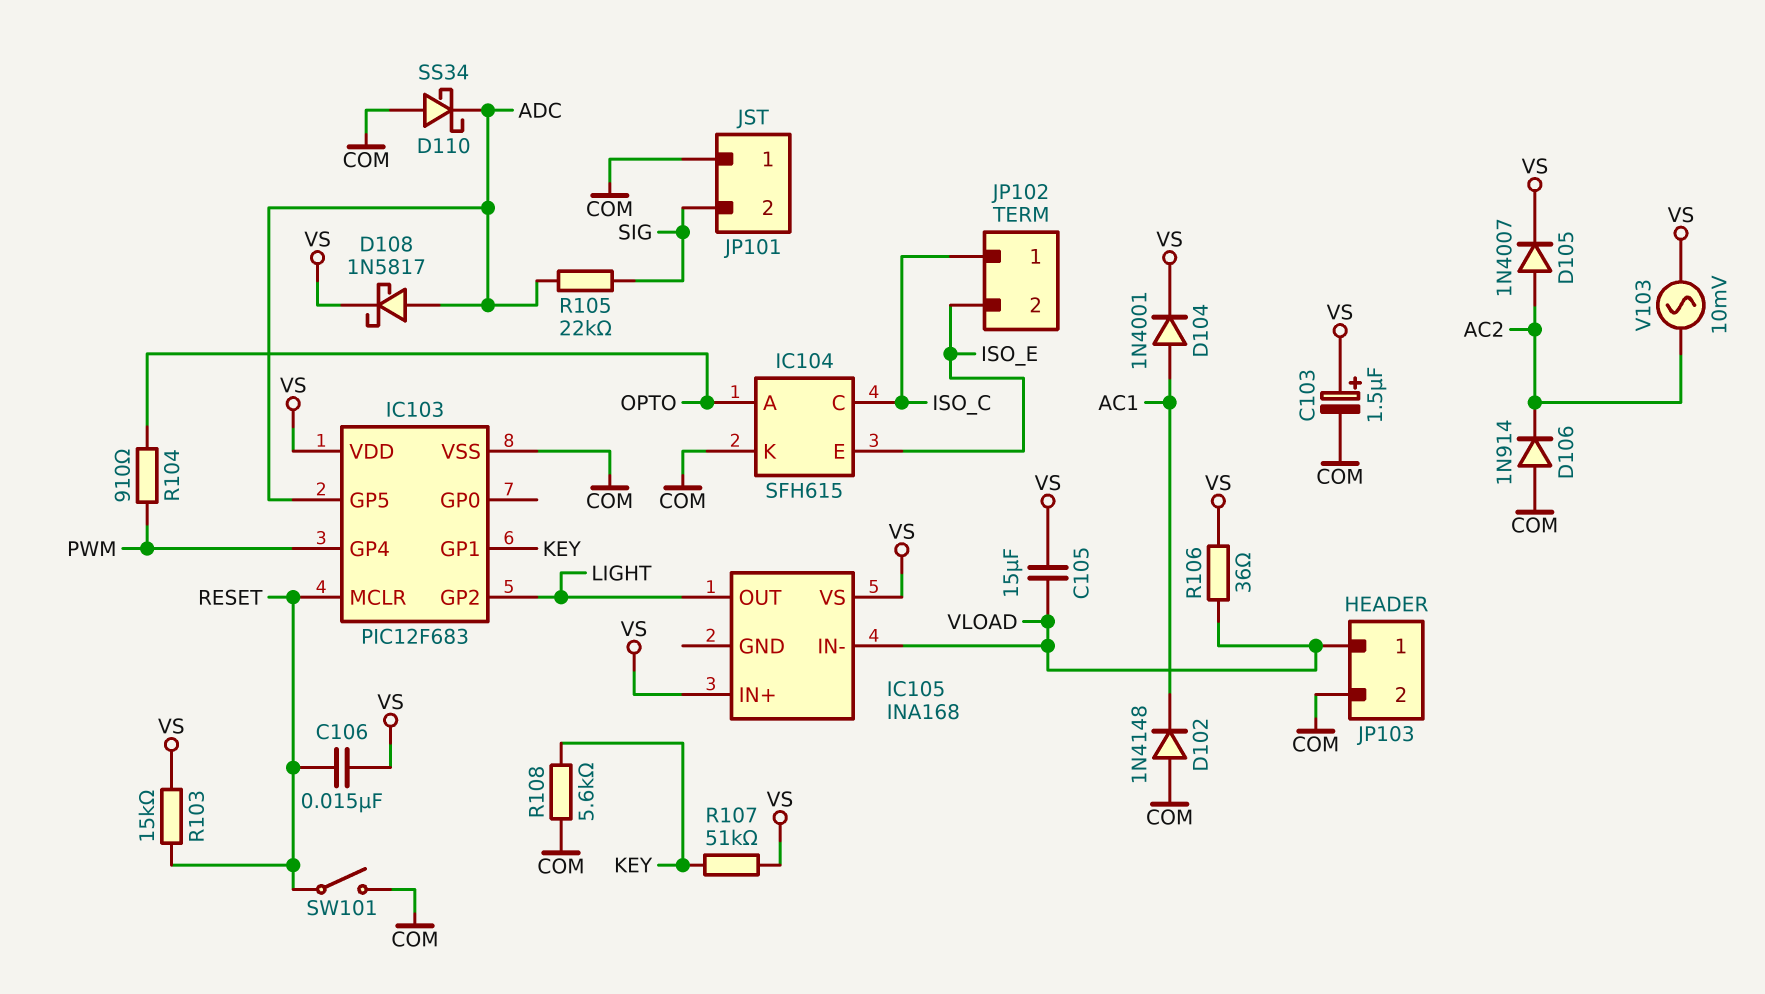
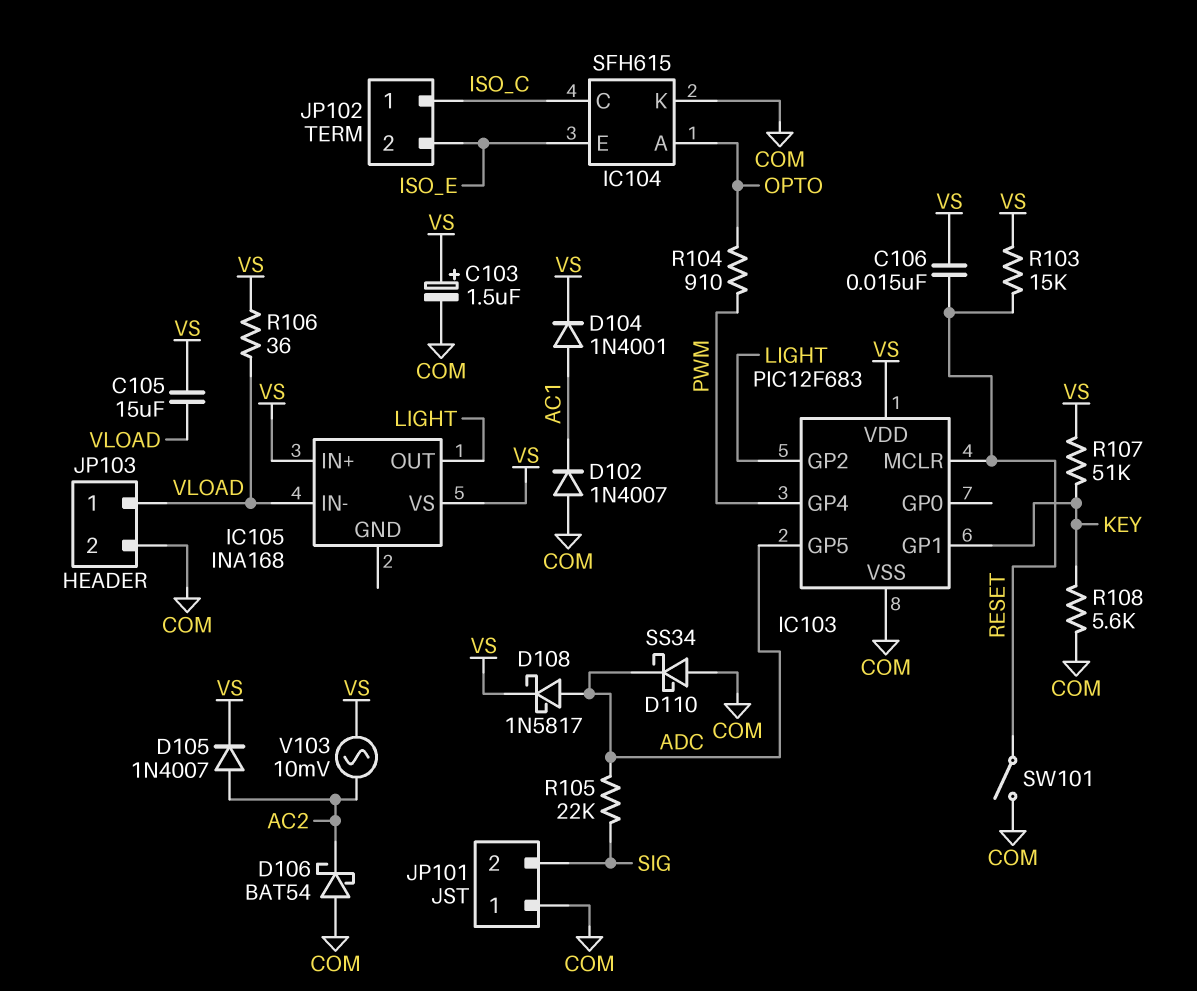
D102: diode 1N4148 (A COM, K AC1) -> diode 1N4007 (A COM, K AC1)
D106: diode 1N914 (A COM, K AC2) -> schottky BAT54 (A COM, K AC2)

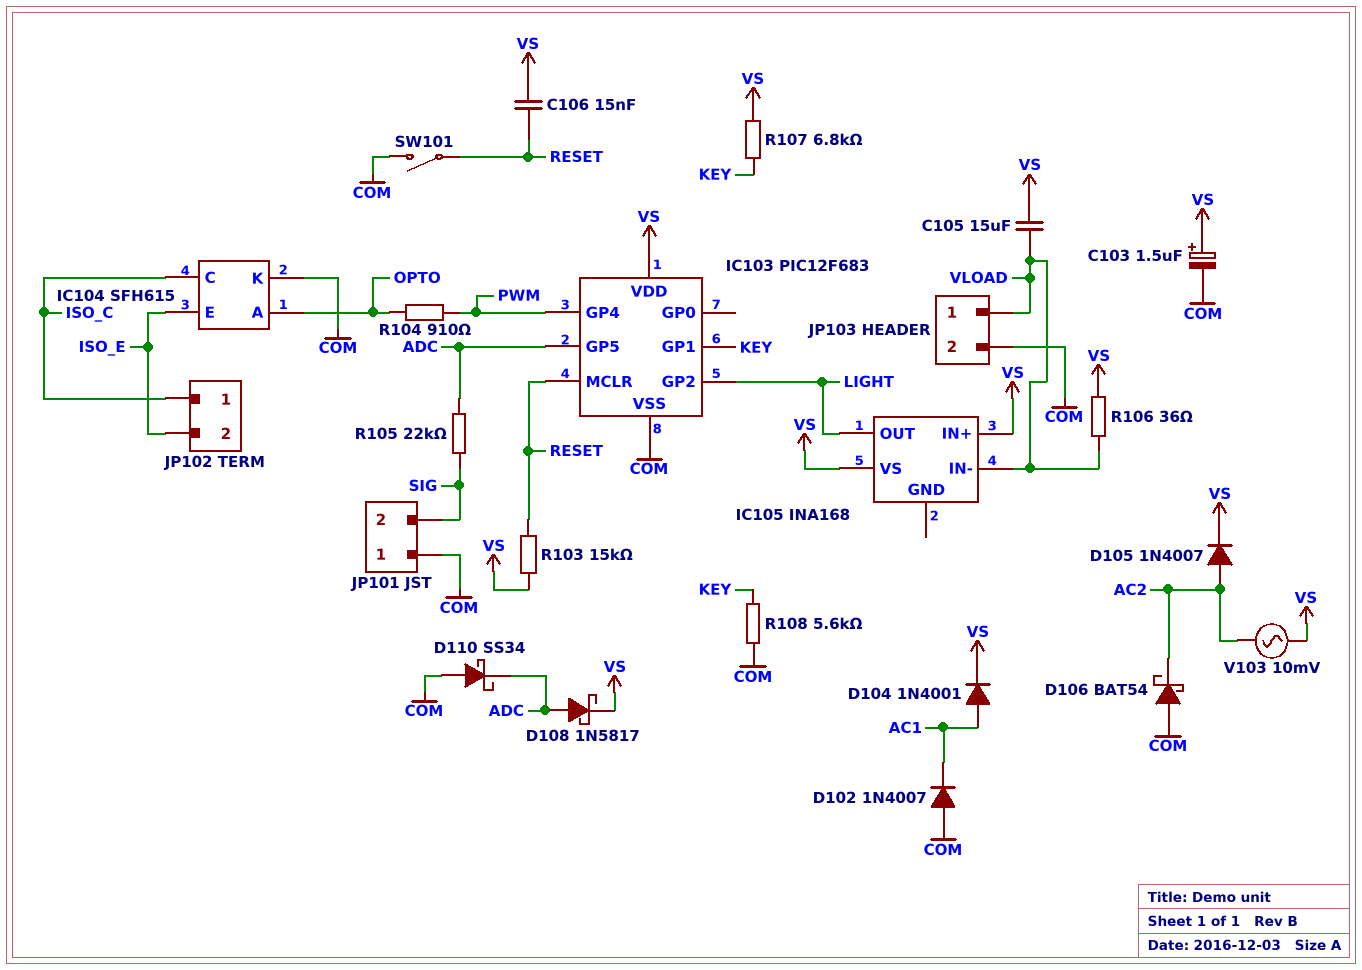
R107: 51k (KEY, VS) -> 6.8k (KEY, VS)

